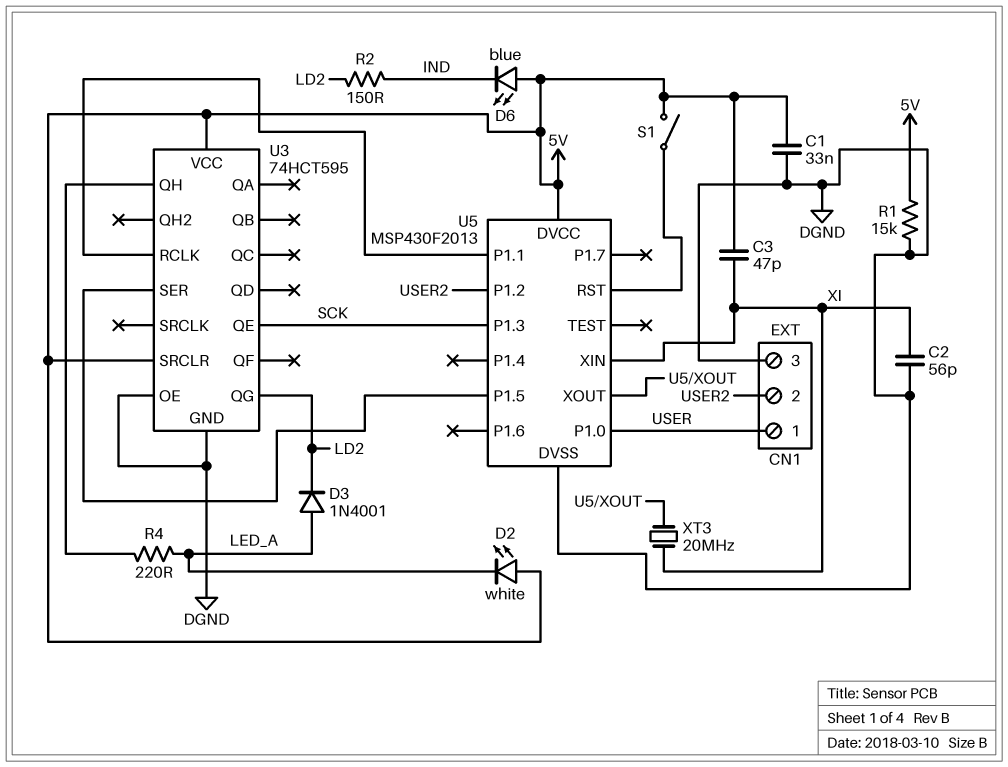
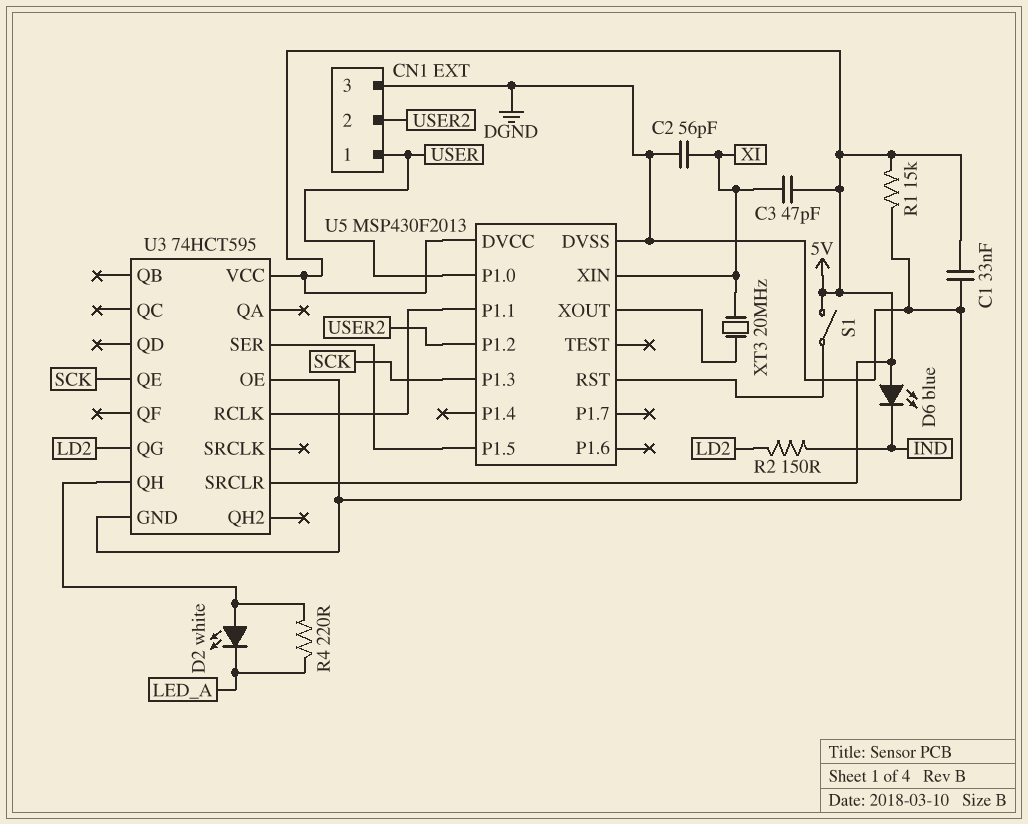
D2: LED white (A 5V, K LED_A) -> LED white (A U3/QH, K LED_A)
D3: diode 1N4001 (A LED_A, K LD2) -> none

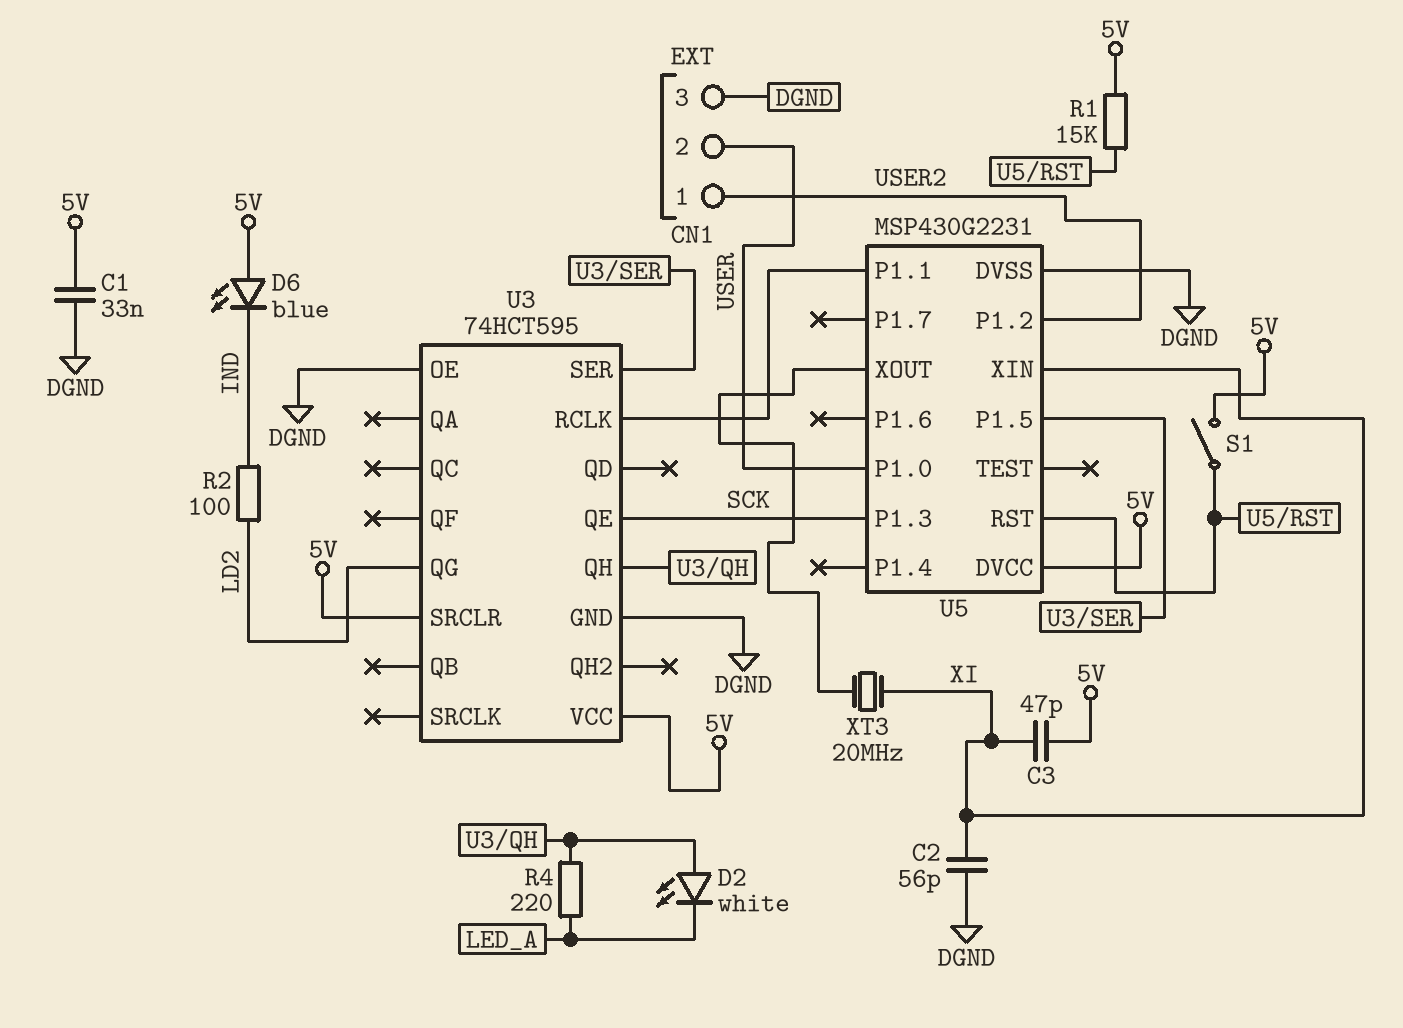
CN1 pin 1: USER -> USER2
CN1 pin 2: USER2 -> USER
R1: 15k (5V, DGND) -> 15k (5V, U5/RST)
R2: 150 (IND, LD2) -> 100 (IND, LD2)
U5: MSP430F2013 -> MSP430G2231

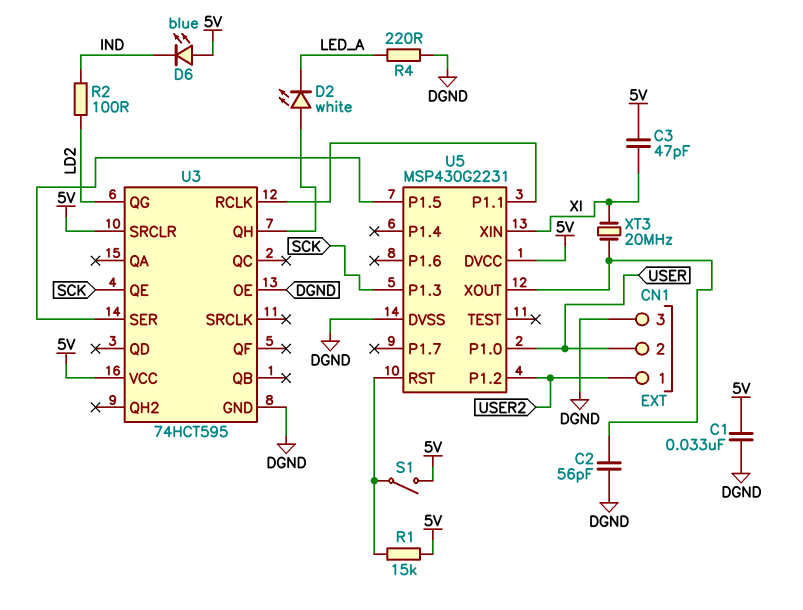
C2: 56pF (DGND, XI) -> 56pF (DGND, U5/XOUT)
R4: 220 (LED_A, U3/QH) -> 220 (DGND, LED_A)

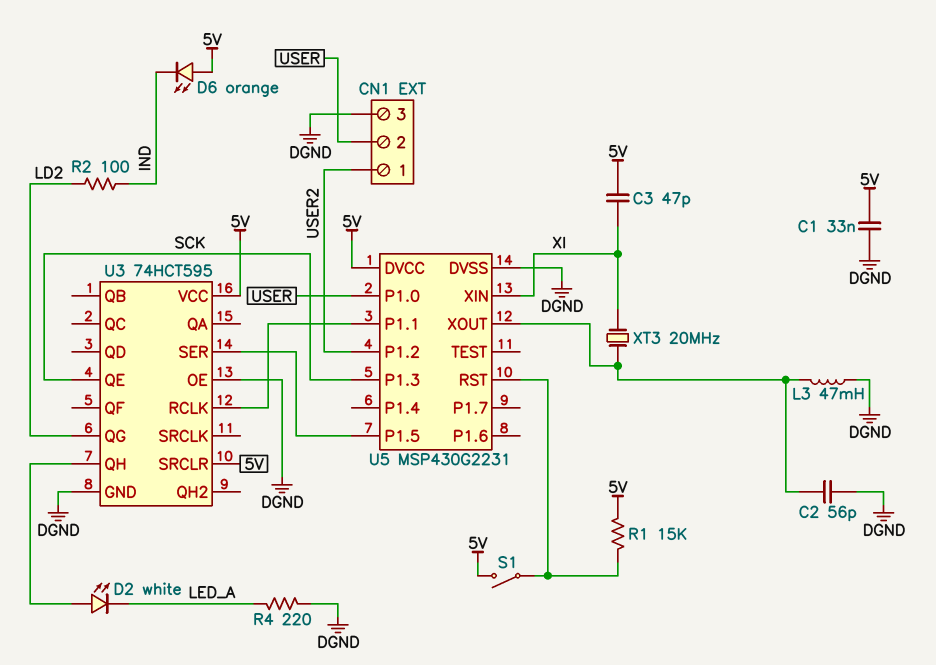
D6: LED blue (A 5V, K IND) -> LED orange (A 5V, K IND)
L3: none -> 47mH (DGND, U5/XOUT)

